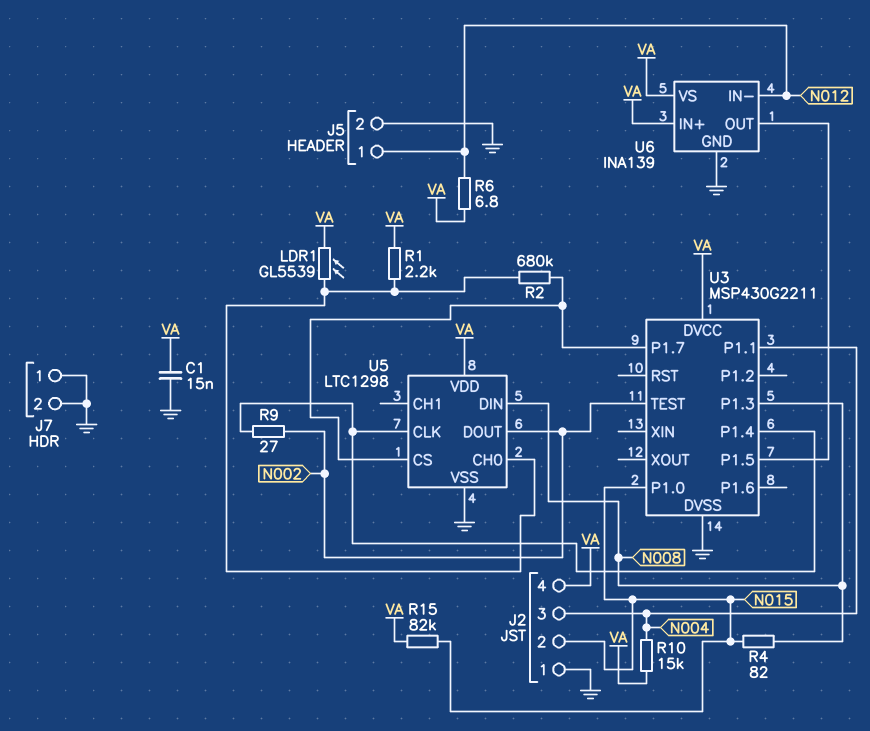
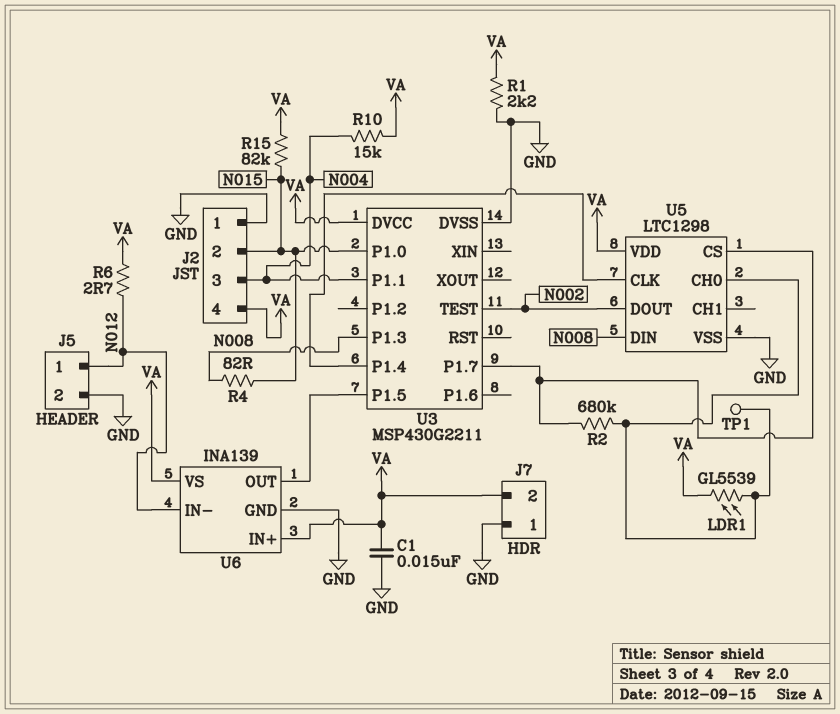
J7 pin 2: GND -> VA
R1: 2.2k (U5/CH0, VA) -> 2.2k (GND, VA)
R6: 6.8 (N012, VA) -> 2.7 (N012, VA)
R9: 27 (N002, U3/P1.4) -> none
TP1: none -> test point (U5/CH0)

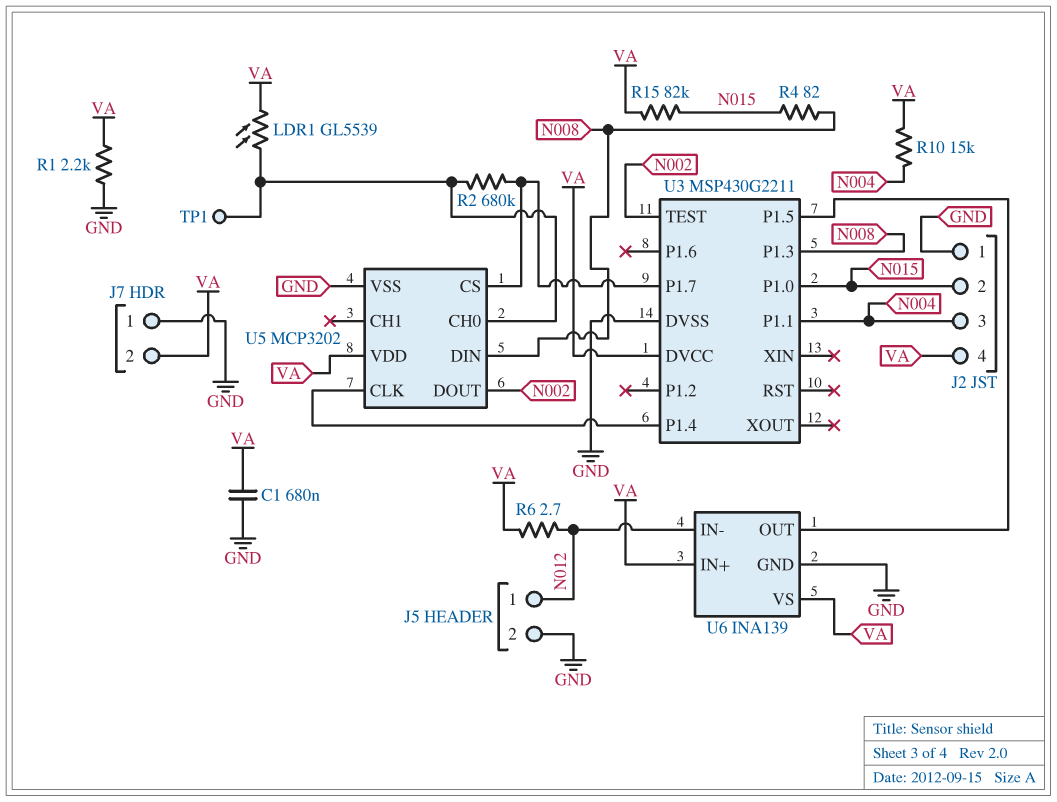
C1: 15nF (GND, VA) -> 680nF (GND, VA)
U5: LTC1298 -> MCP3202

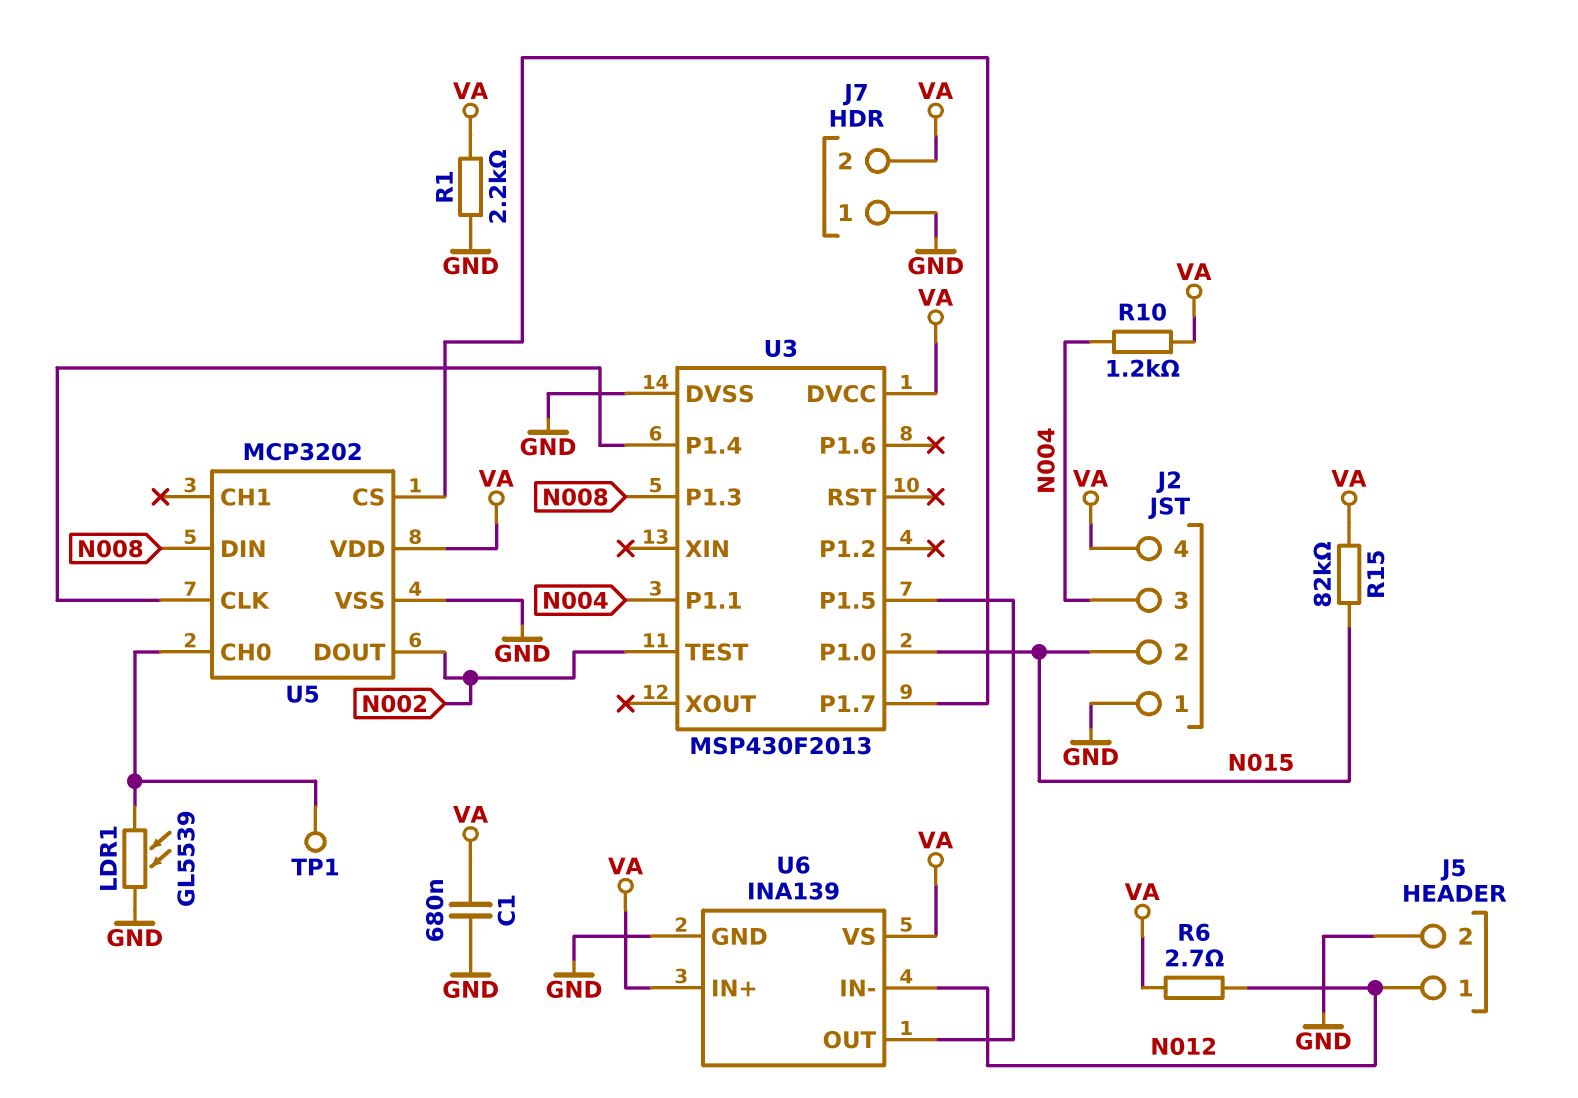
LDR1: GL5539 (U5/CH0, VA) -> GL5539 (GND, U5/CH0)
R2: 680k (U3/P1.7, U5/CH0) -> none
R4: 82 (N008, N015) -> none
R10: 15k (N004, VA) -> 1.2k (N004, VA)
U3: MSP430G2211 -> MSP430F2013

